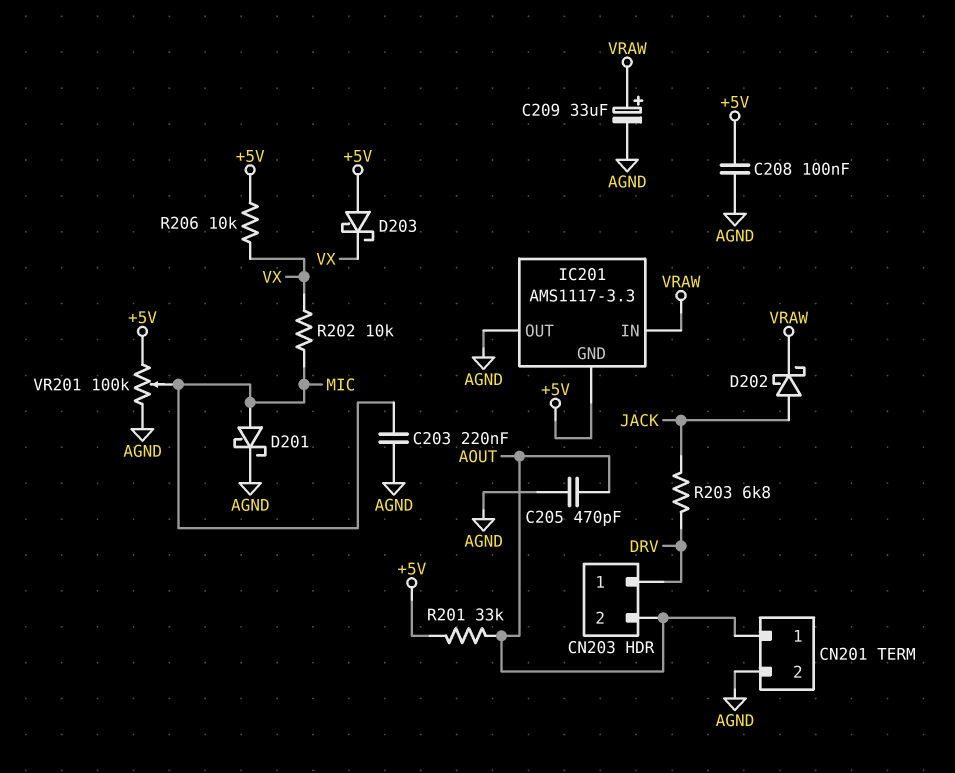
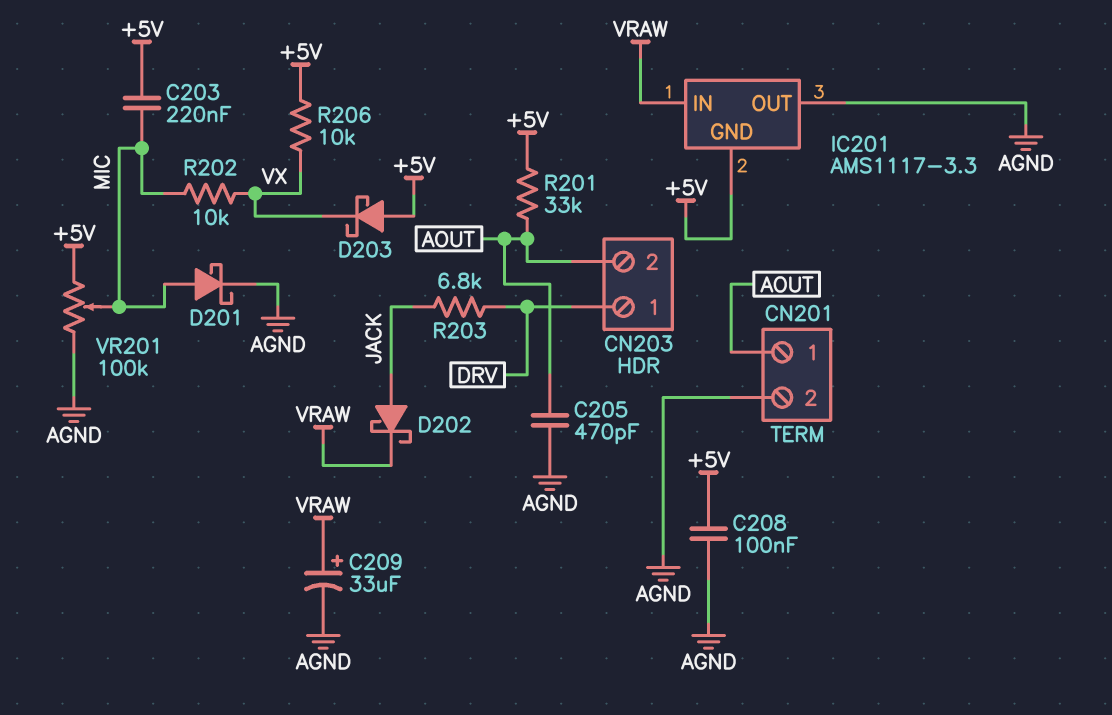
C203: 220nF (AGND, MIC) -> 220nF (+5V, MIC)

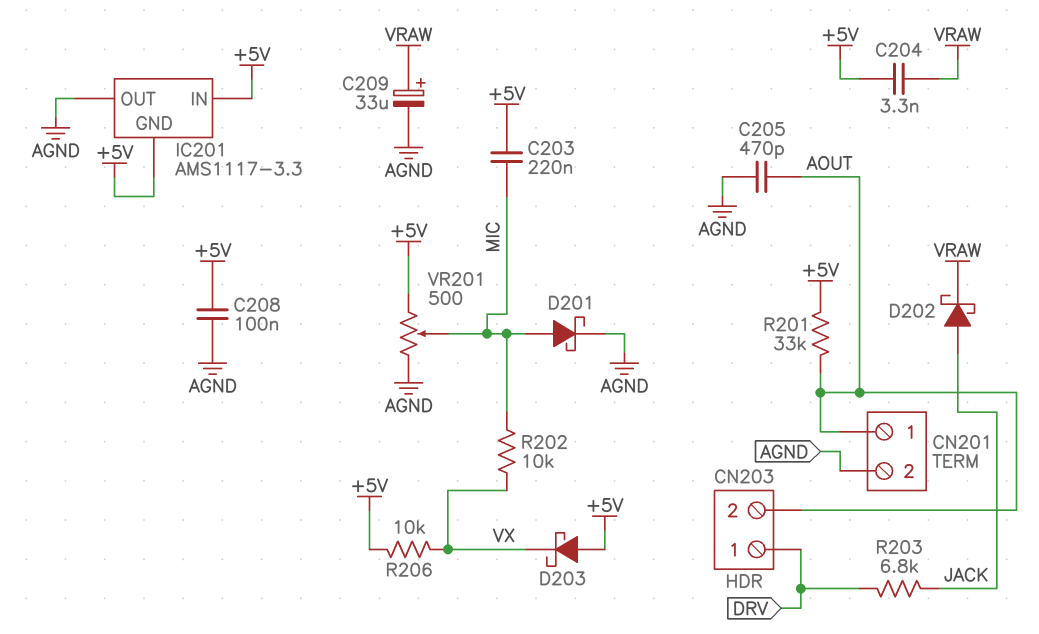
C204: none -> 3.3nF (+5V, VRAW)
IC201 pin IN: VRAW -> +5V
VR201: 100k (+5V, AGND, wiper MIC) -> 500 (+5V, AGND, wiper MIC)

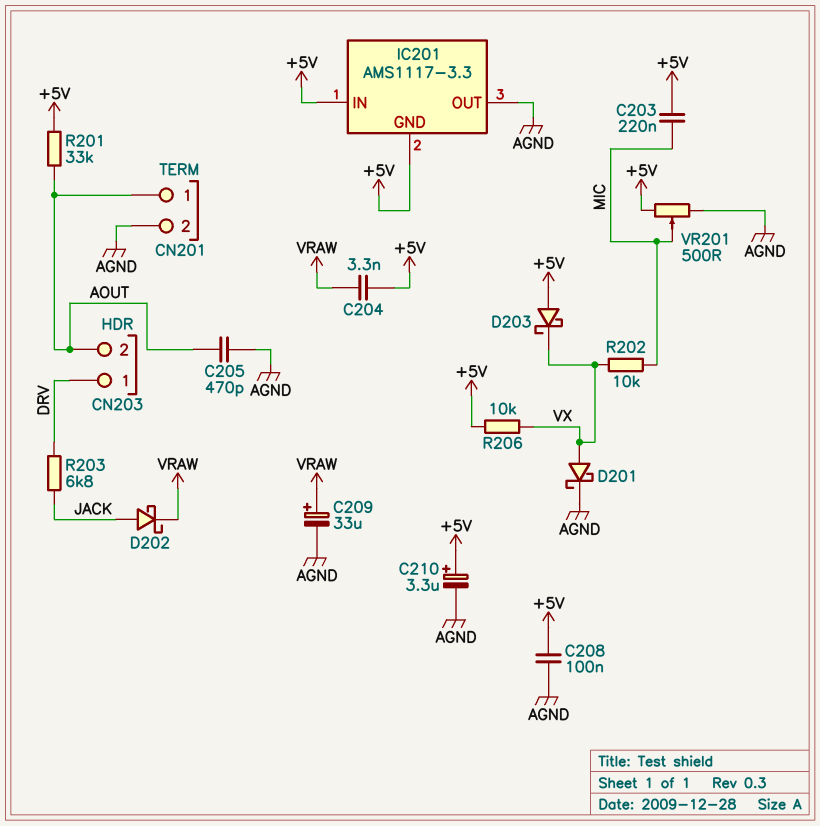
C210: none -> 3.3uF (plus +5V, minus AGND)
D201: schottky (A MIC, K AGND) -> schottky (A VX, K AGND)

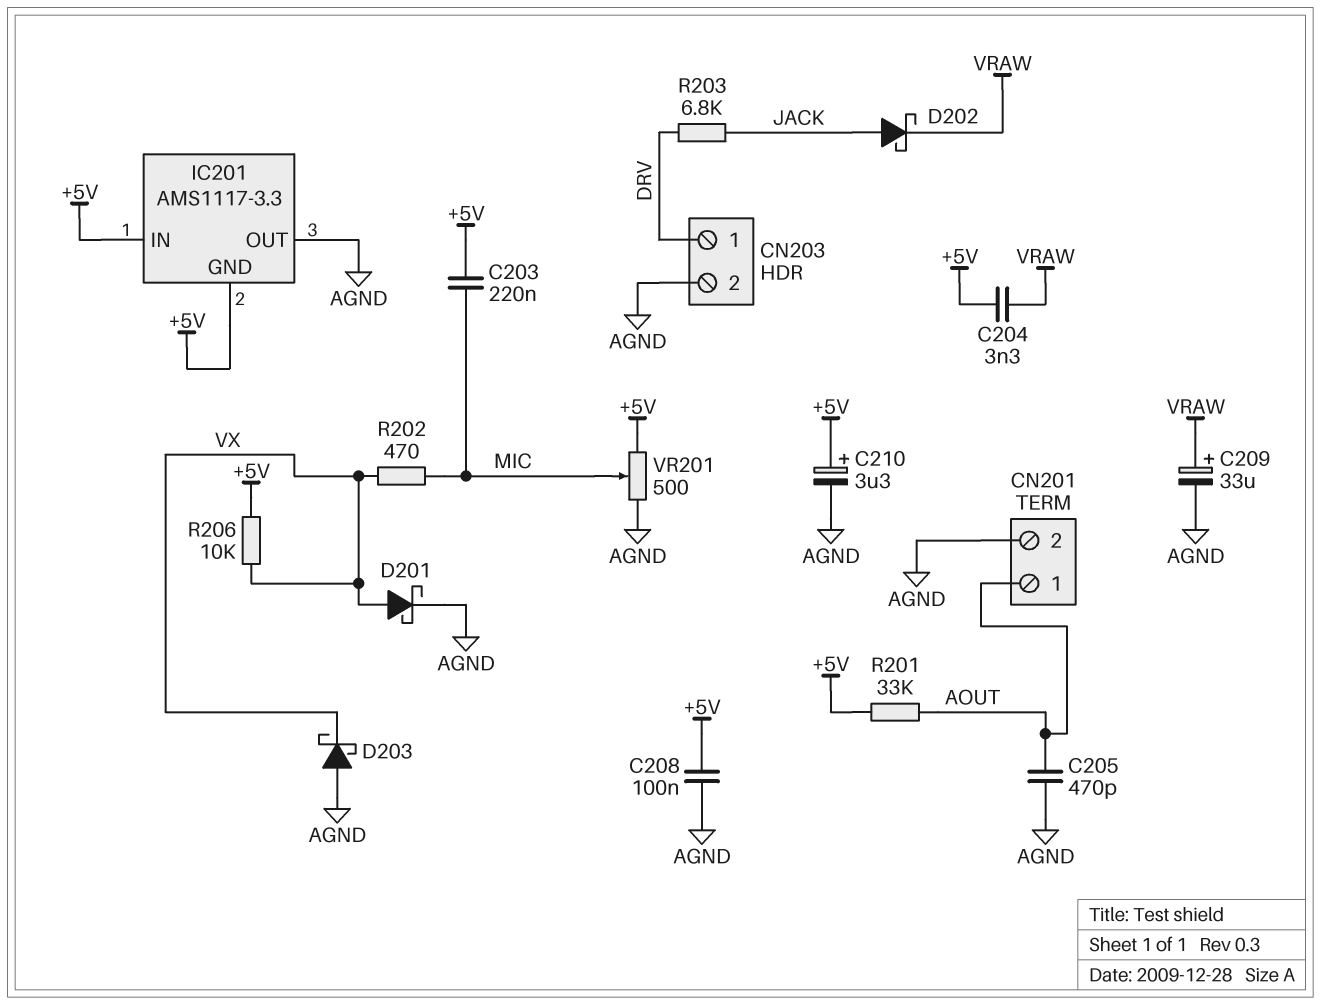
CN203 pin 2: AOUT -> AGND
D203: schottky (A +5V, K VX) -> schottky (A AGND, K VX)
R202: 10k (MIC, VX) -> 470 (MIC, VX)

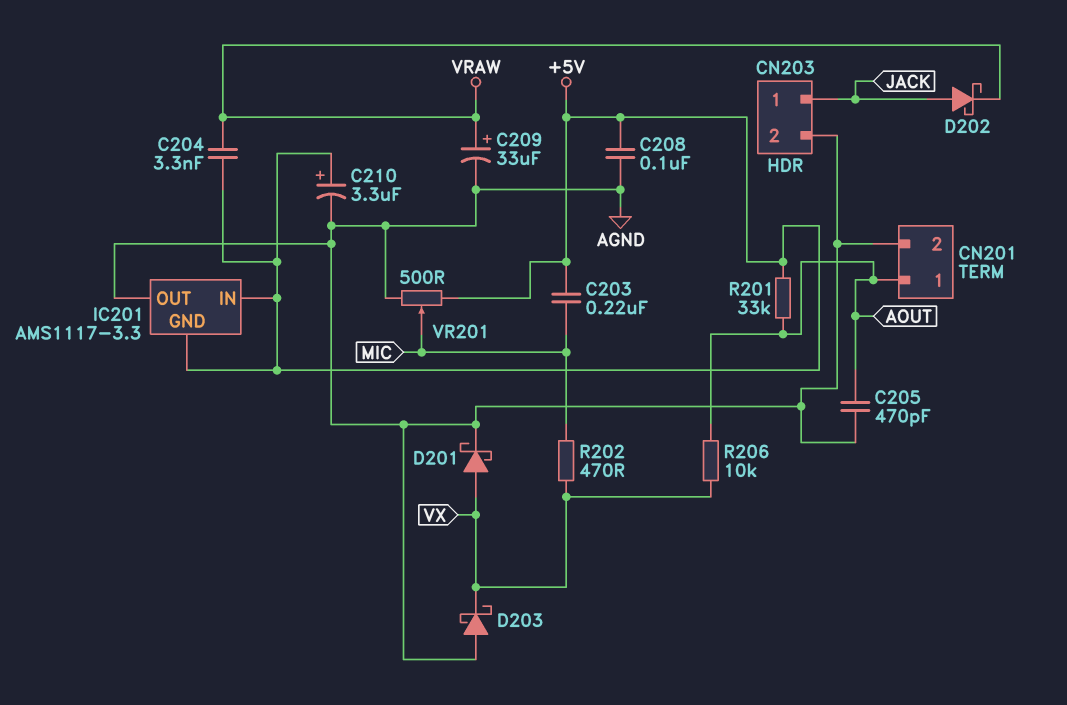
CN203 pin 1: DRV -> JACK
R203: 6.8k (DRV, JACK) -> none
R206: 10k (+5V, VX) -> 10k (AOUT, VX)

